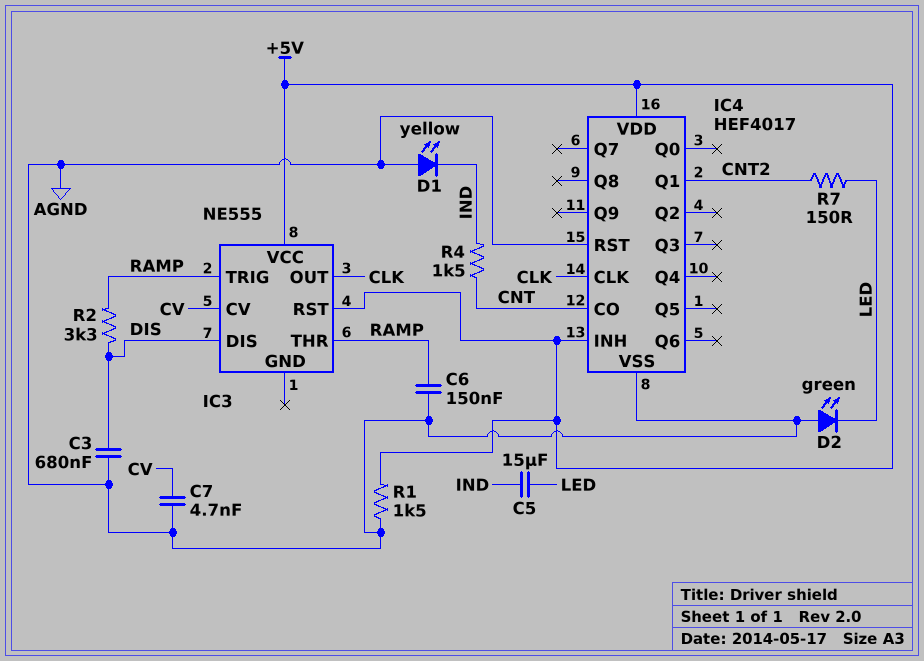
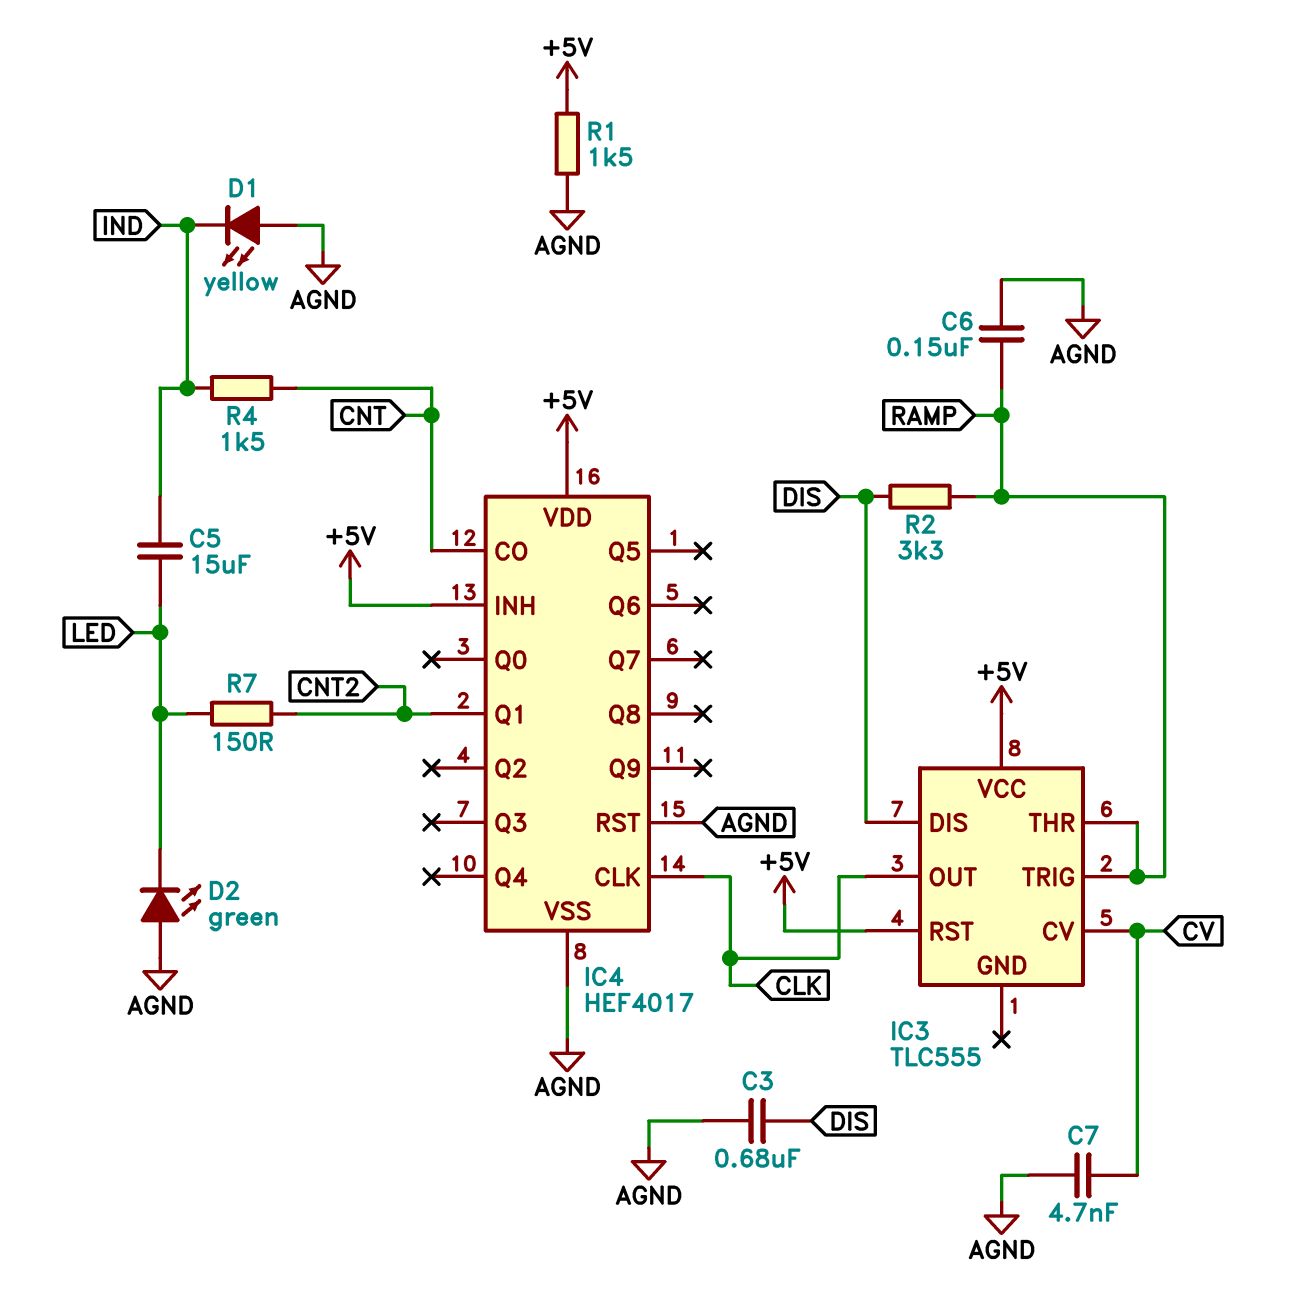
IC3: NE555 -> TLC555

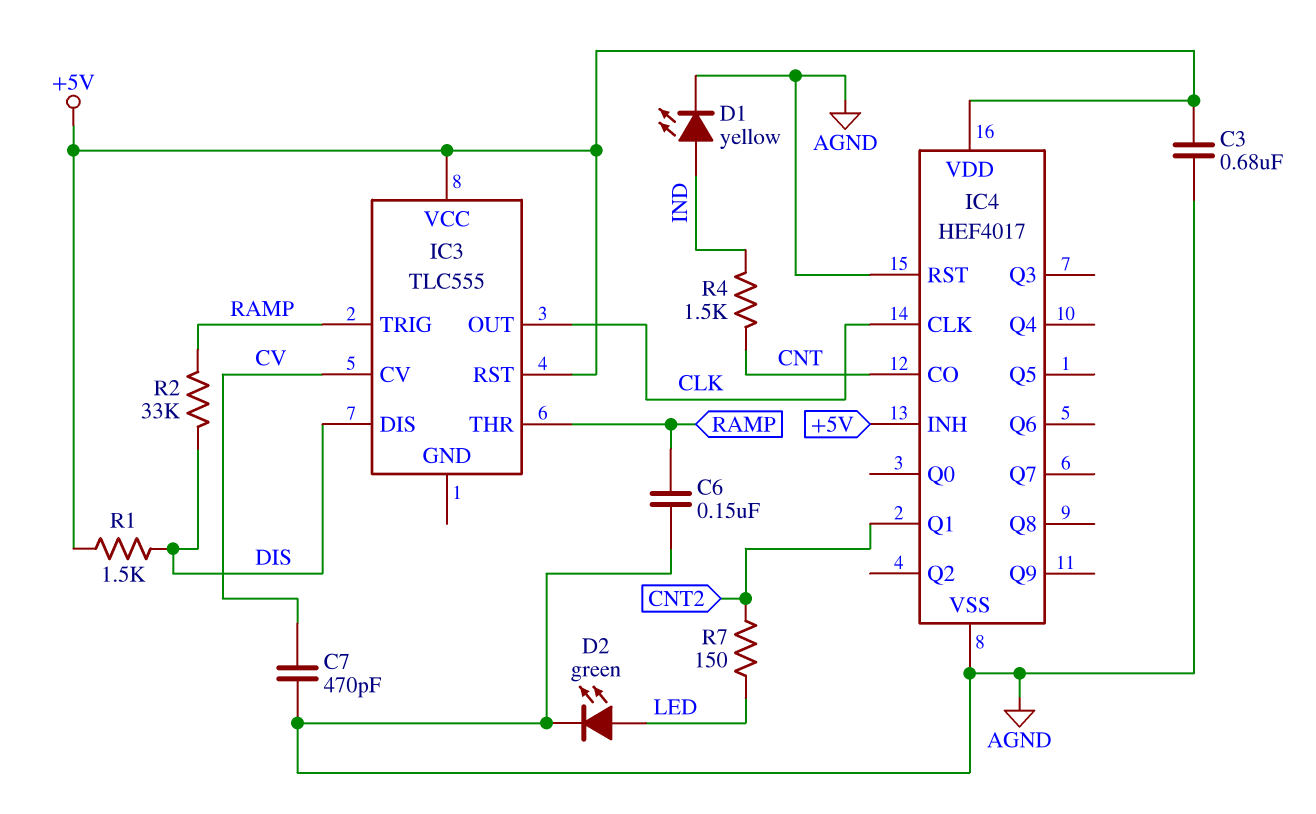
C3: 680nF (AGND, DIS) -> 680nF (+5V, AGND)
C5: 15uF (IND, LED) -> none
C7: 4.7nF (AGND, CV) -> 470pF (AGND, CV)
D1: LED yellow (A AGND, K IND) -> LED yellow (A IND, K AGND)
D2: LED green (A AGND, K LED) -> LED green (A LED, K AGND)
R1: 1.5k (+5V, AGND) -> 1.5k (+5V, DIS)
R2: 3.3k (DIS, RAMP) -> 33k (DIS, RAMP)

